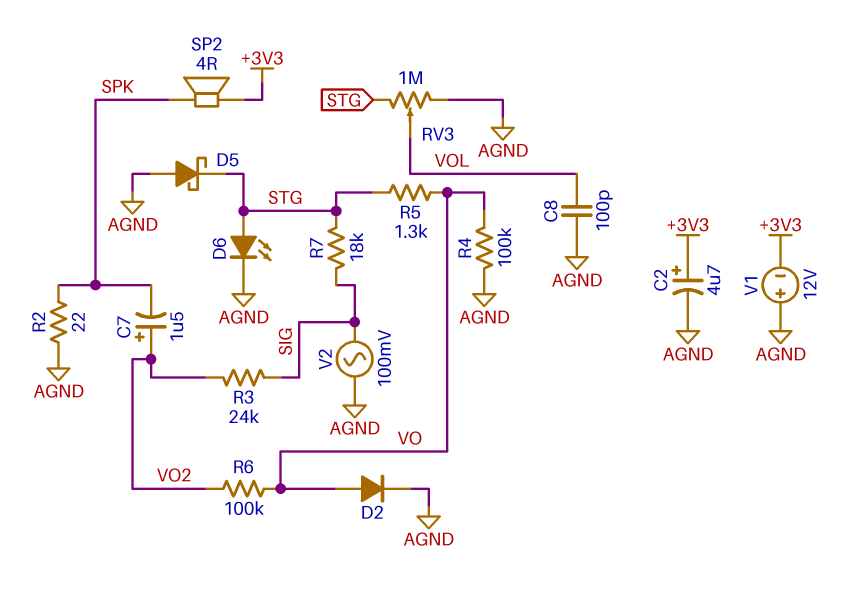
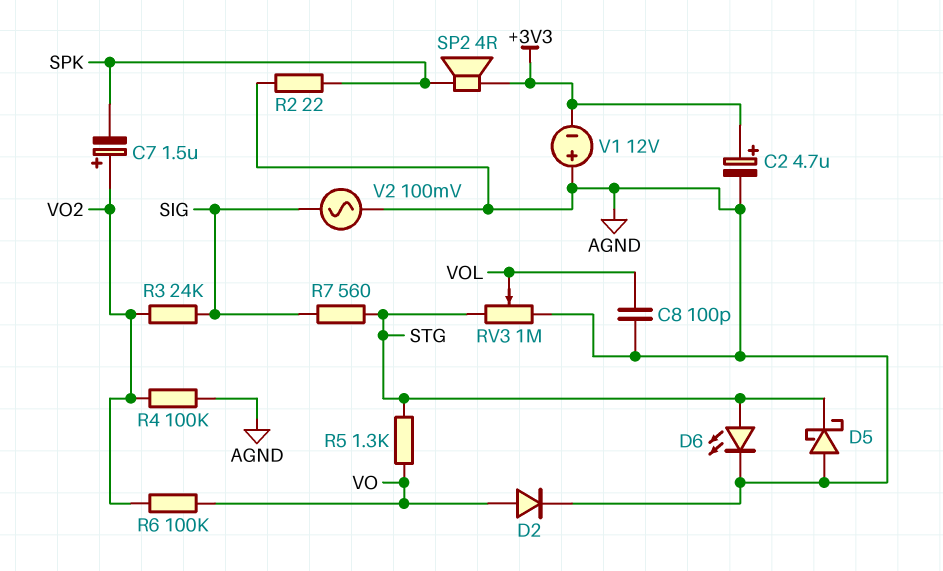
R4: 100k (AGND, VO) -> 100k (AGND, VO2)
R7: 18k (SIG, STG) -> 560 (SIG, STG)

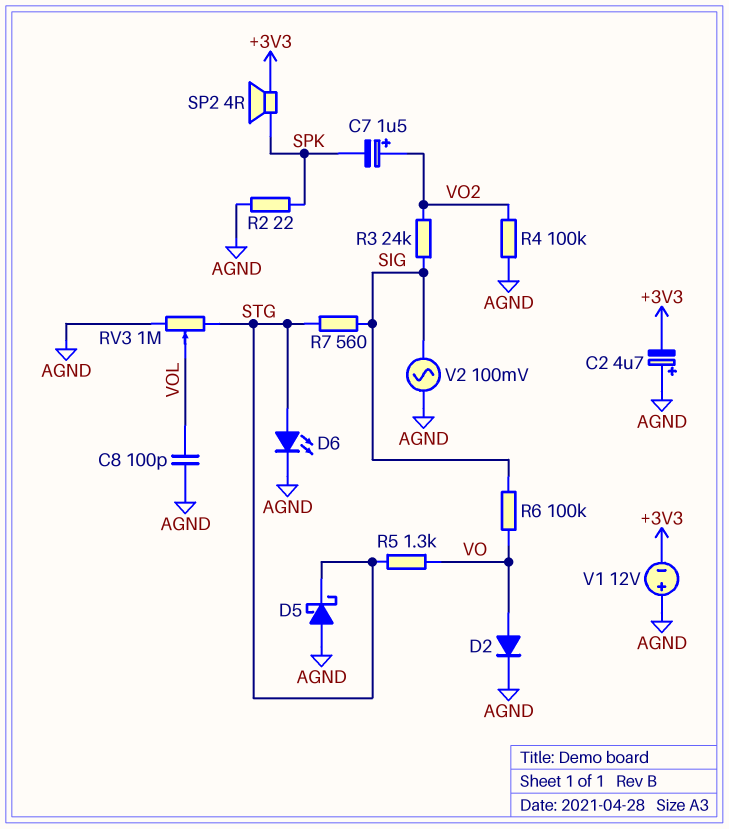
C2: 4.7uF (plus +3V3, minus AGND) -> 4.7uF (plus AGND, minus +3V3)
R6: 100k (VO, VO2) -> 100k (SIG, VO)

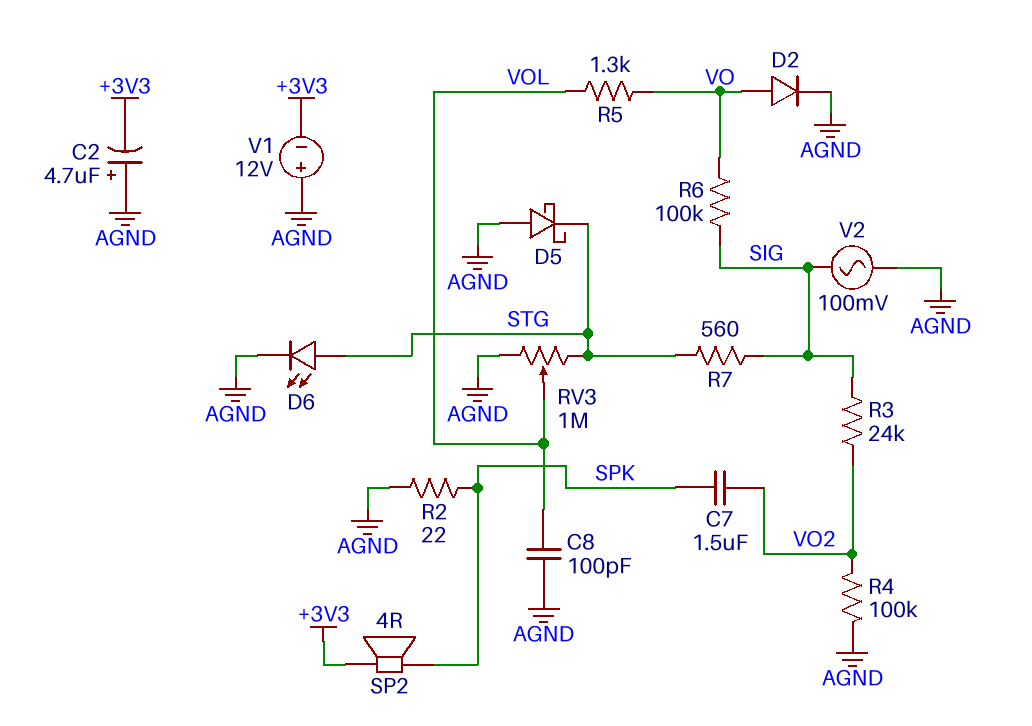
C7: 1.5uF (plus VO2, minus SPK) -> 1.5uF (SPK, VO2)
R5: 1.3k (STG, VO) -> 1.3k (VO, VOL)

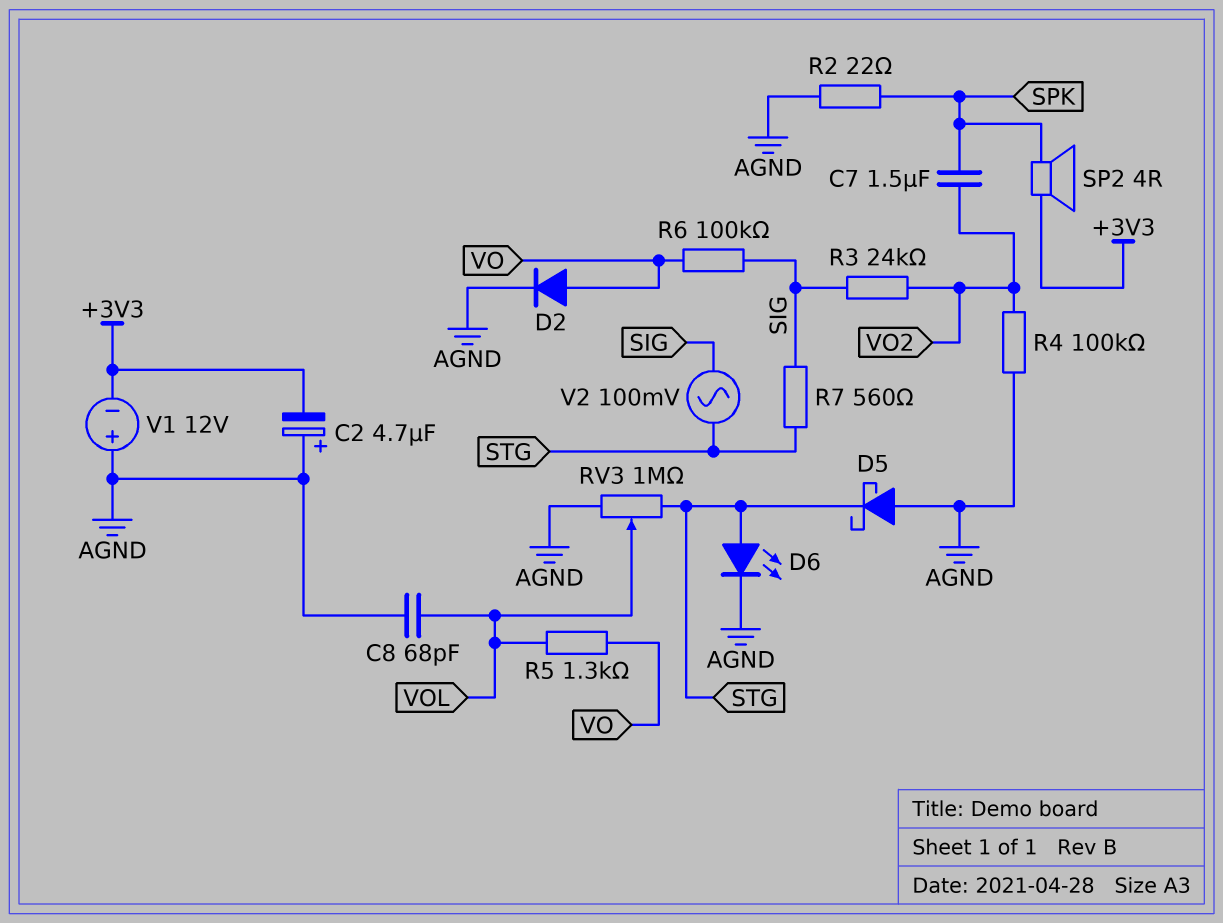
C8: 100pF (AGND, VOL) -> 68pF (AGND, VOL)
V2: AC 100mV (AGND, SIG) -> AC 100mV (SIG, STG)

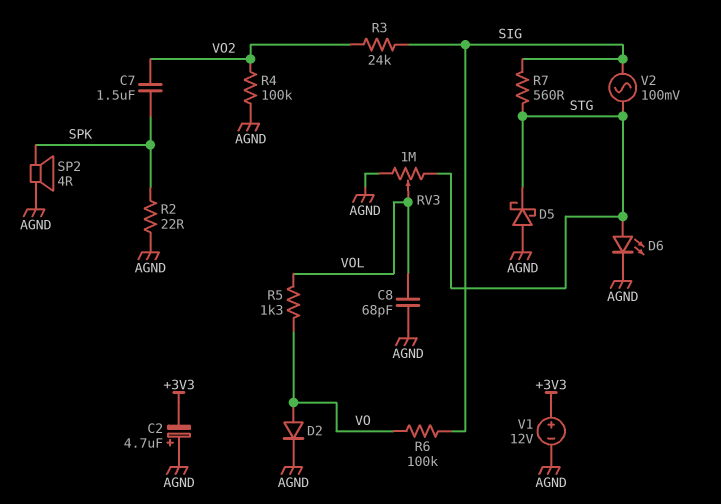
SP2: speaker 4R (+3V3, SPK) -> speaker 4R (AGND, SPK)
V1: 12V (plus AGND, minus +3V3) -> 12V (plus +3V3, minus AGND)

